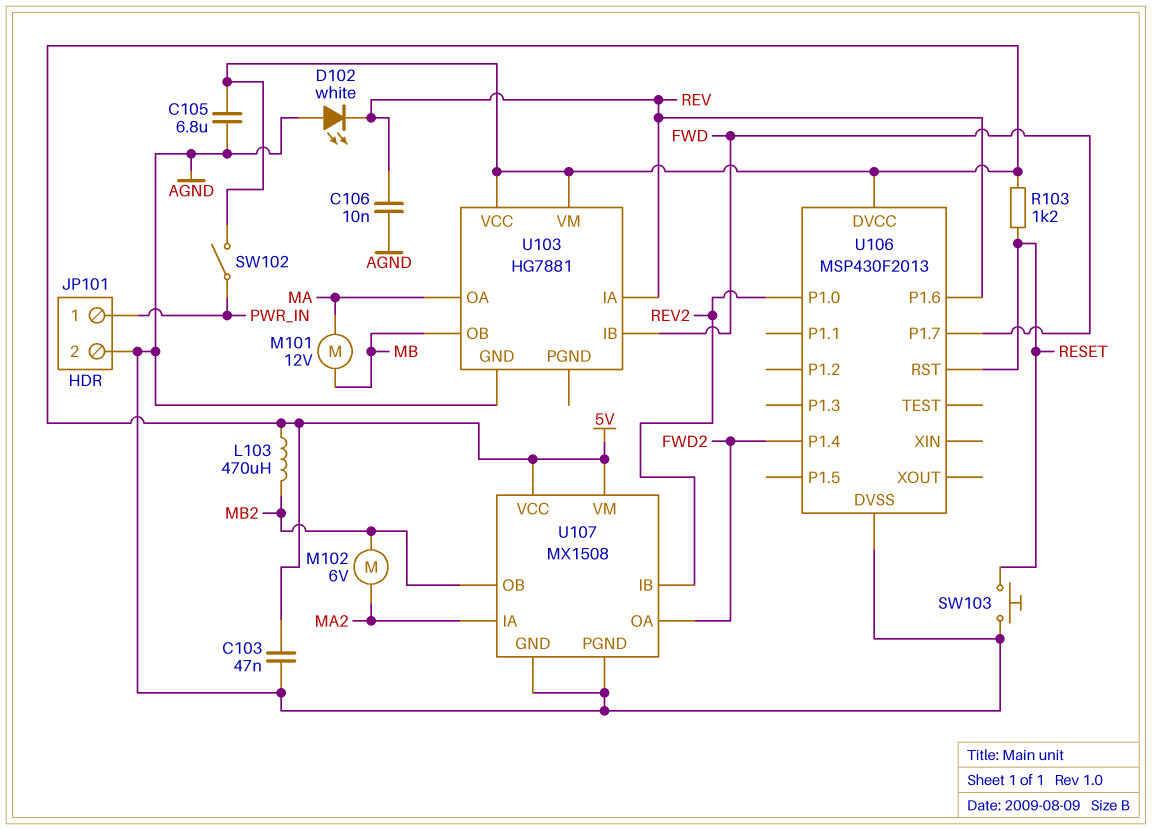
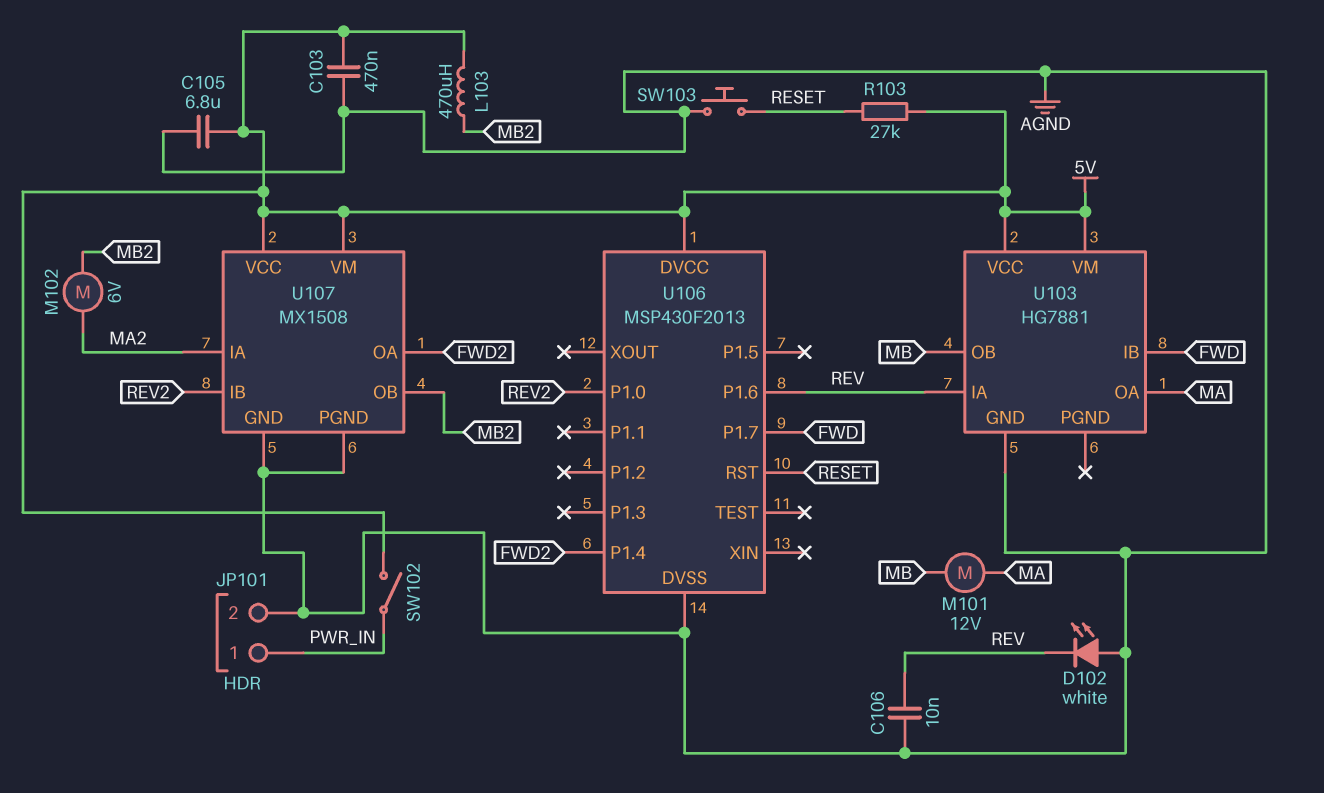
C103: 47nF (5V, AGND) -> 470nF (5V, AGND)
R103: 1.2k (5V, RESET) -> 27k (5V, RESET)

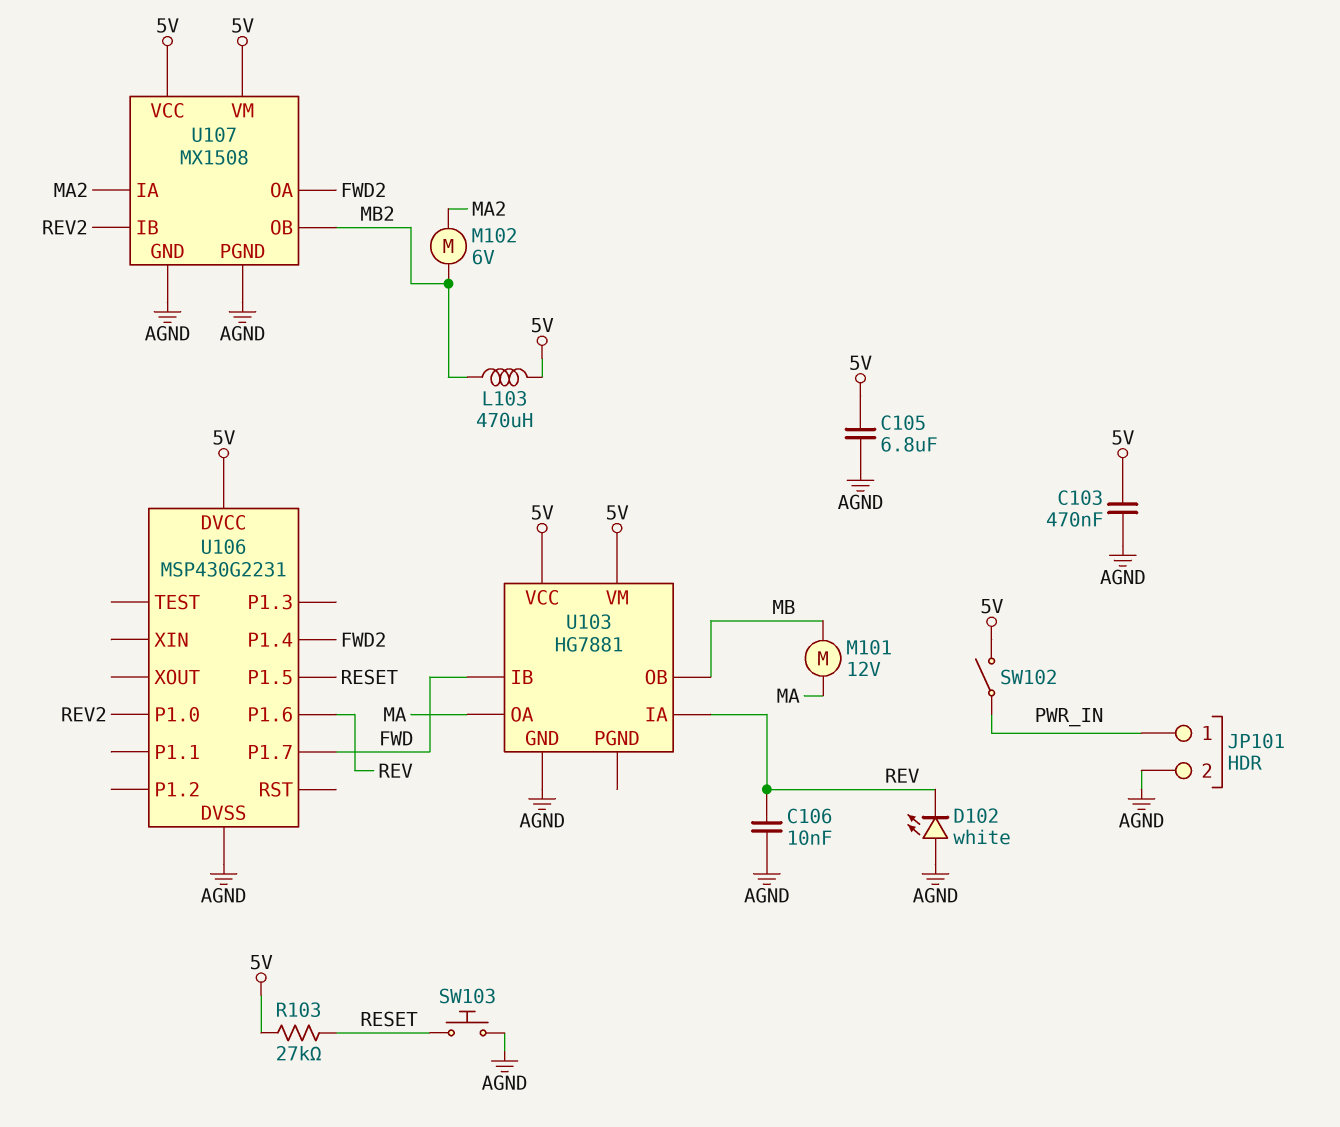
U106: MSP430F2013 -> MSP430G2231
U106 pin P1.5: none -> RESET
U106 pin RST: RESET -> none

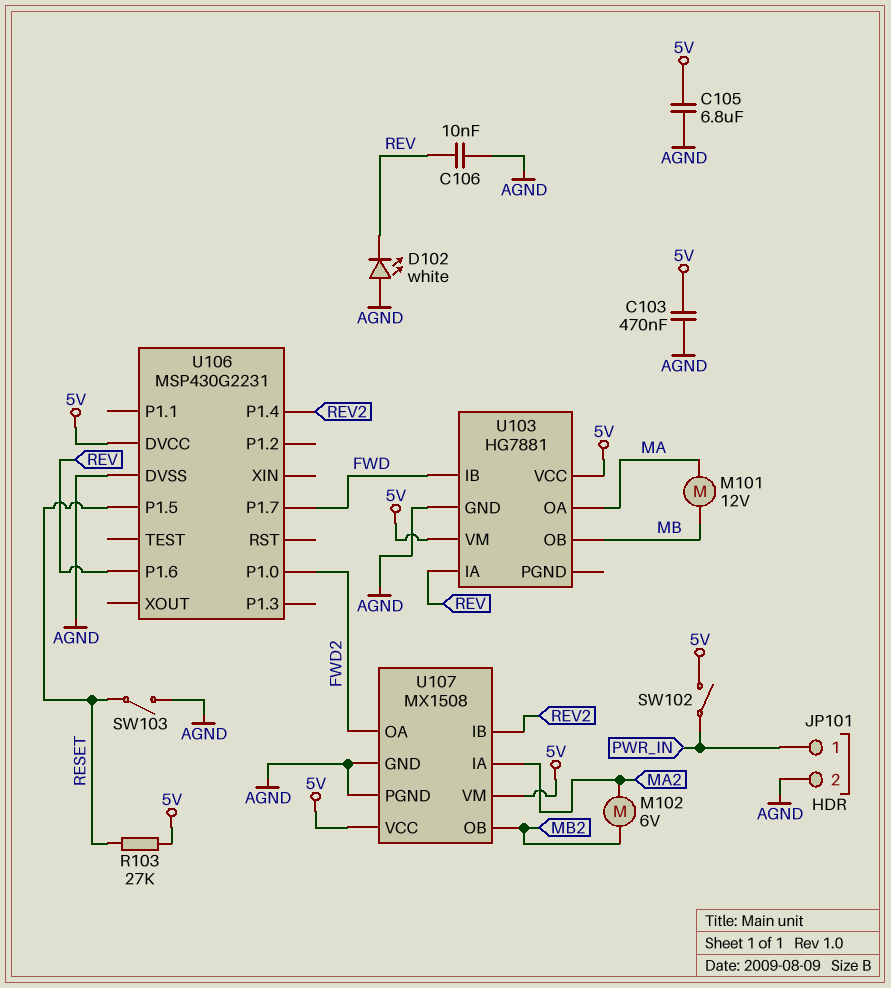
L103: 470uH (5V, MB2) -> none
SW103: button (AGND, RESET) -> switch (AGND, RESET)
U106 pin P1.0: REV2 -> FWD2
U106 pin P1.4: FWD2 -> REV2

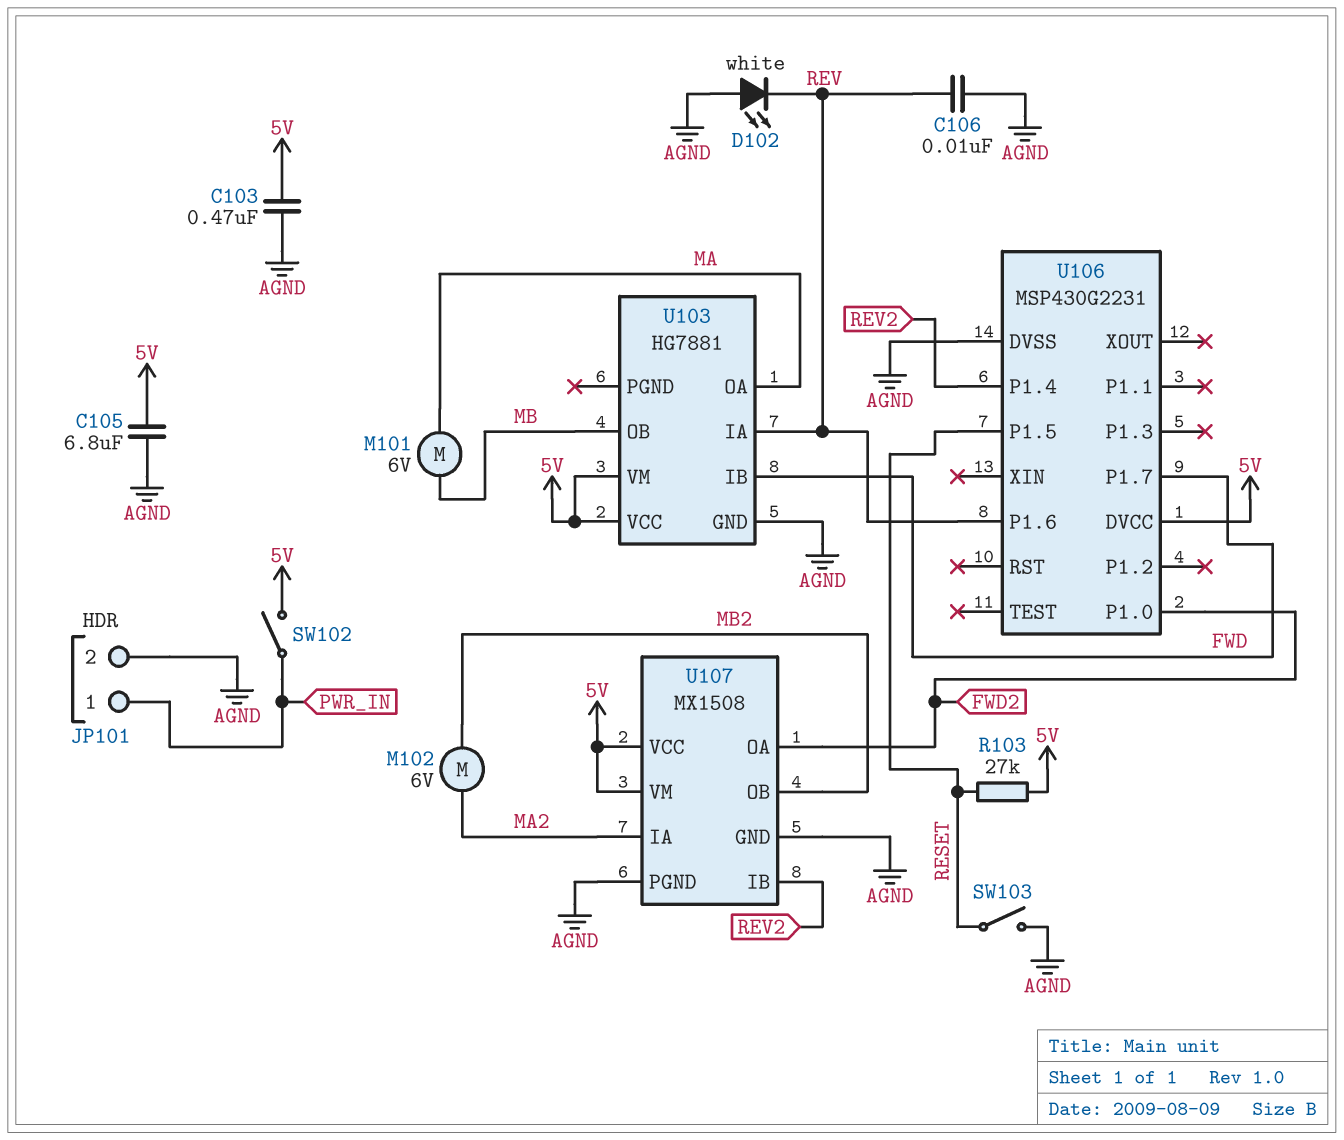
M101: motor 12V (MA, MB) -> motor 6V (MA, MB)

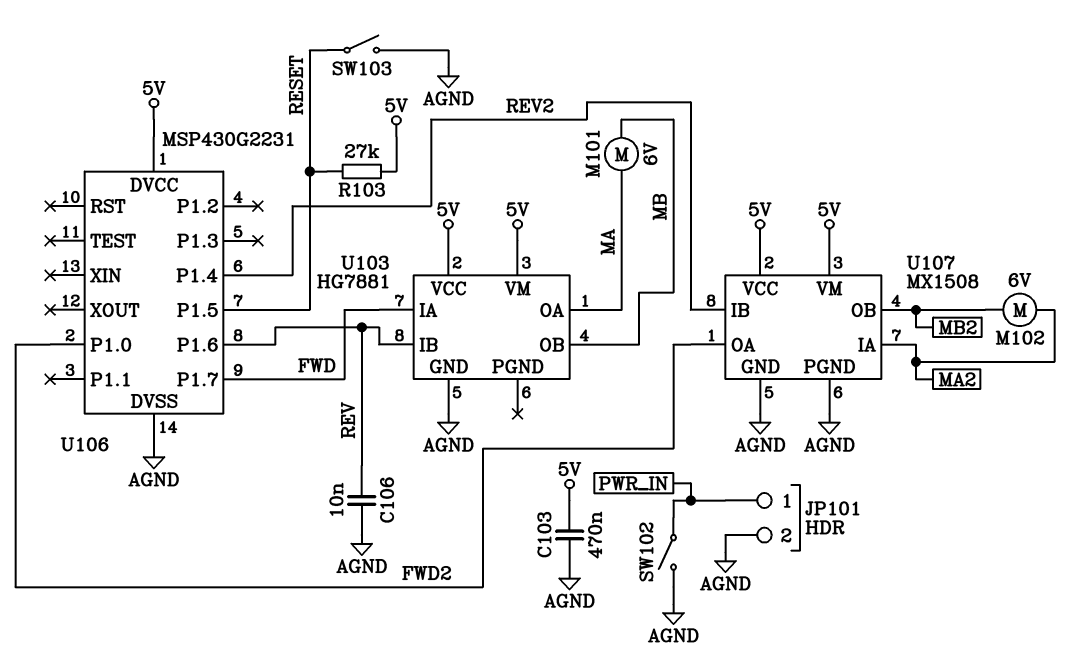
C105: 6.8uF (5V, AGND) -> none
D102: LED white (A AGND, K REV) -> none
SW102: switch (5V, PWR_IN) -> switch (AGND, PWR_IN)
U103 pin IA: REV -> FWD
U103 pin IB: FWD -> REV

